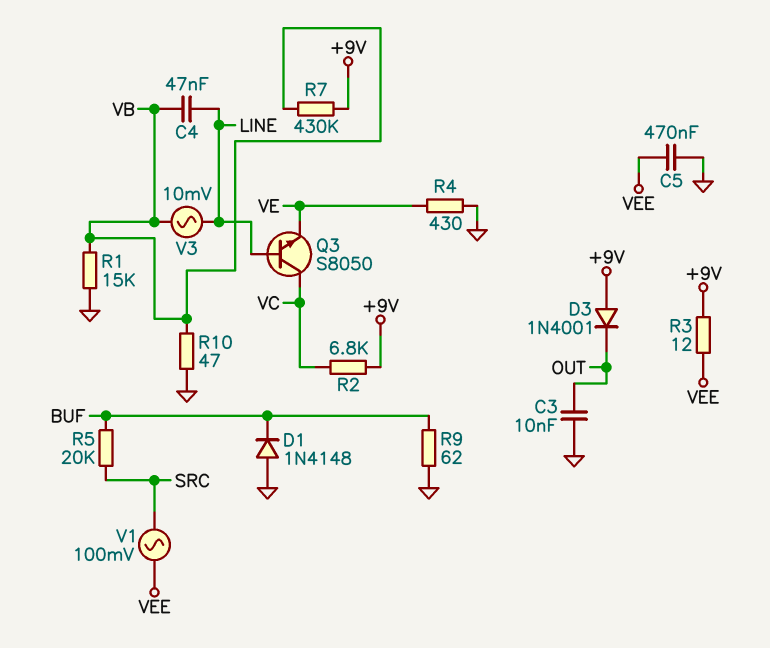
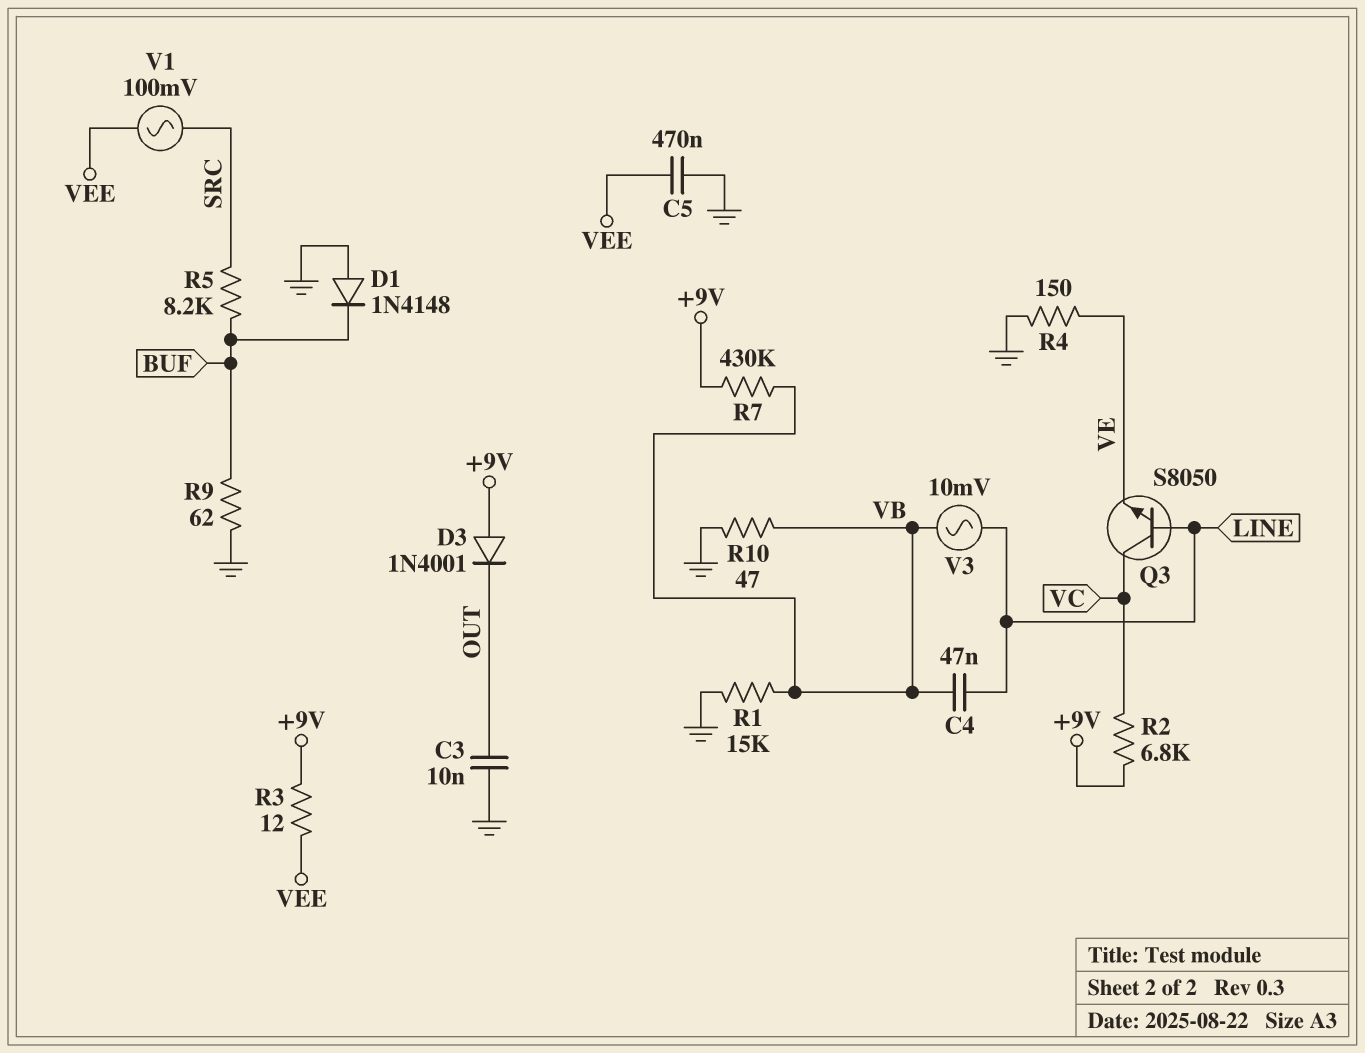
R4: 430 (GND, VE) -> 150 (GND, VE)
R5: 20k (BUF, SRC) -> 8.2k (BUF, SRC)

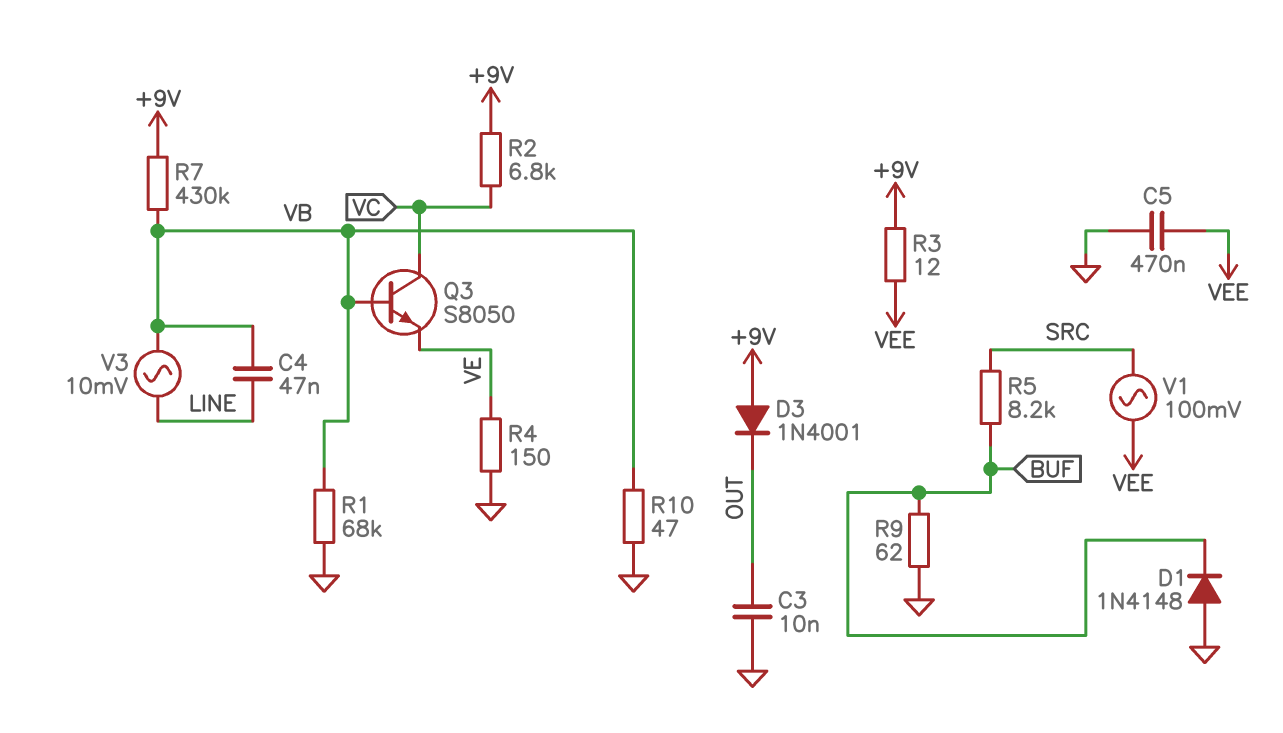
Q3: NPN S8050 (B LINE, C VC, E VE) -> NPN S8050 (B VB, C VC, E VE)
R1: 15k (GND, VB) -> 68k (GND, VB)

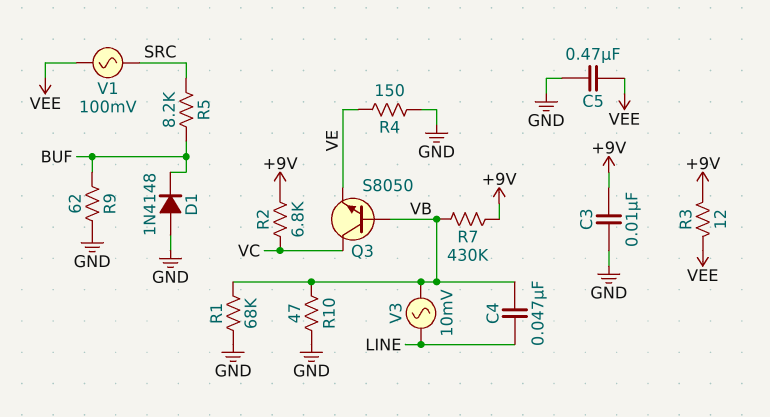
C3: 10nF (GND, OUT) -> 10nF (+9V, GND)
D3: diode 1N4001 (A +9V, K OUT) -> none

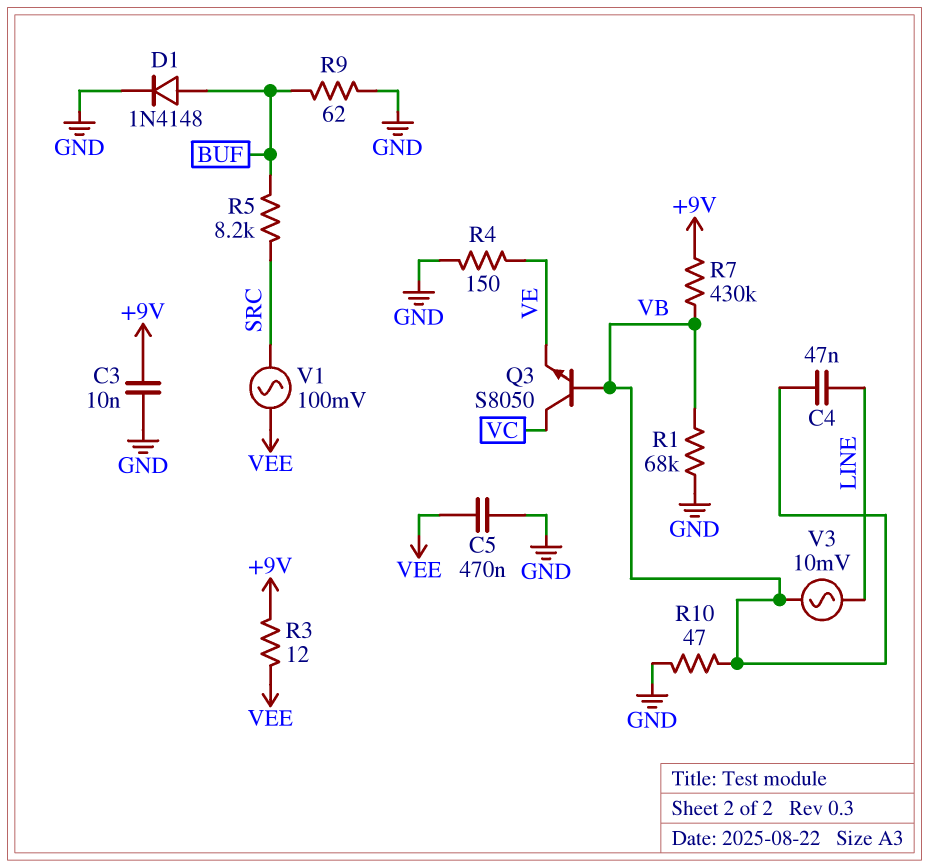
D1: diode 1N4148 (A GND, K BUF) -> diode 1N4148 (A BUF, K GND)
R2: 6.8k (+9V, VC) -> none

